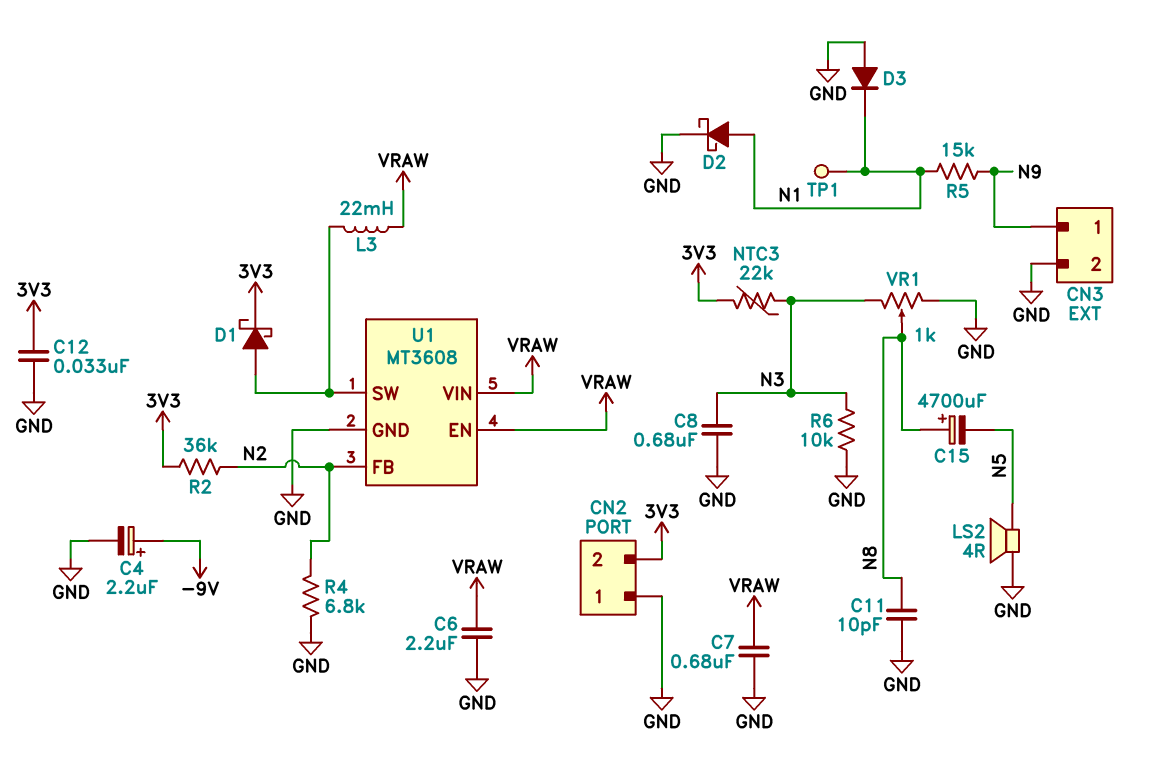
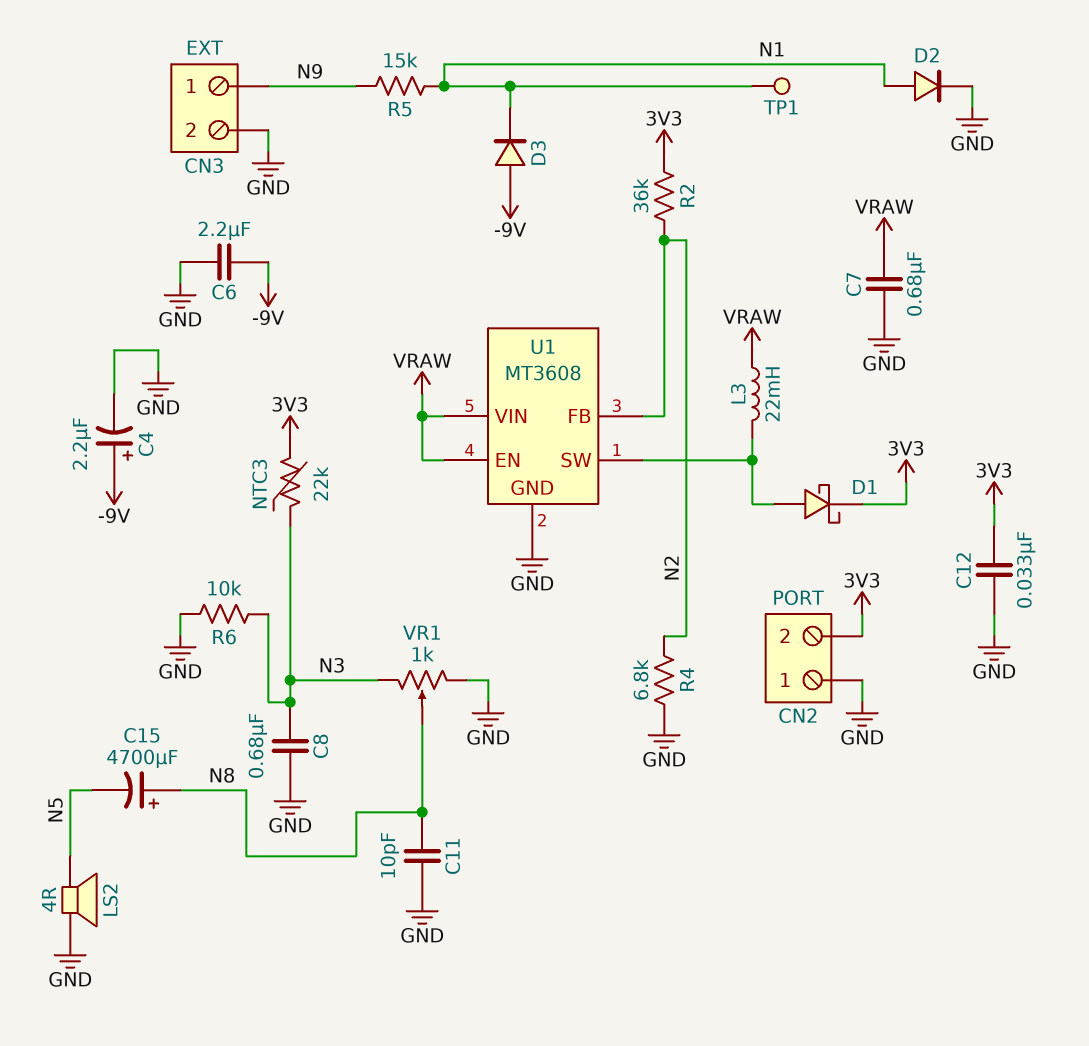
C6: 2.2uF (GND, VRAW) -> 2.2uF (-9V, GND)
D2: schottky (A N1, K GND) -> diode (A N1, K GND)
D3: diode (A GND, K N1) -> diode (A -9V, K N1)

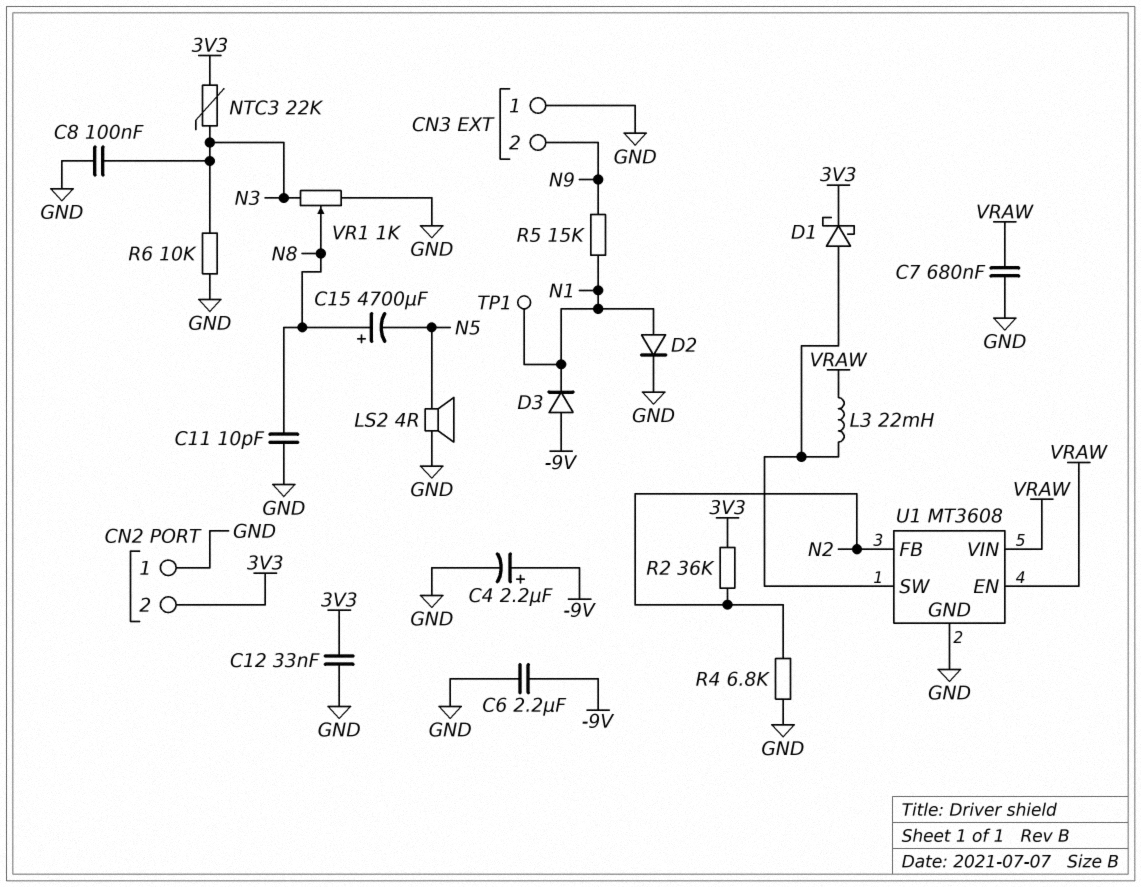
C8: 680nF (GND, N3) -> 100nF (GND, N3)
CN3 pin 1: N9 -> GND
CN3 pin 2: GND -> N9

